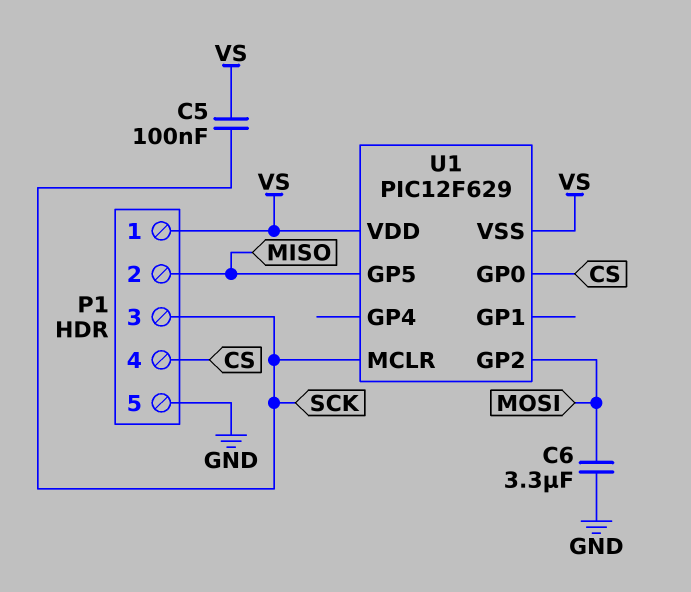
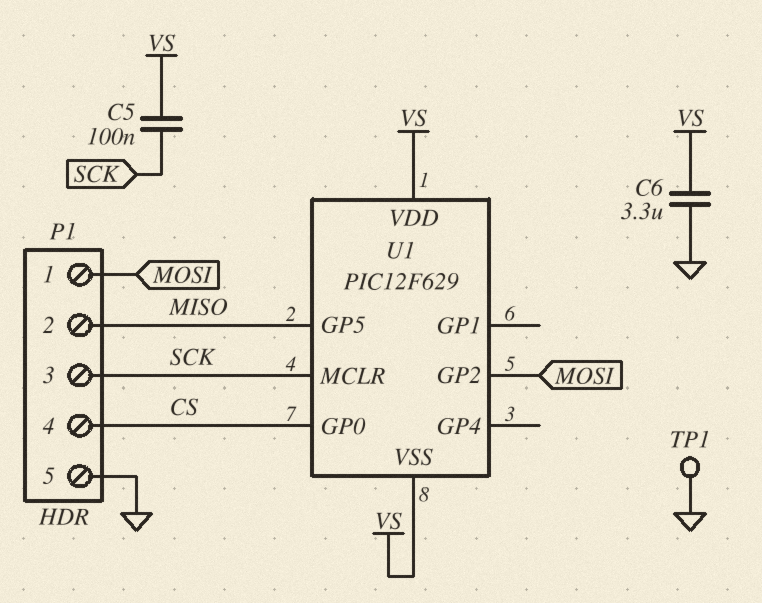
C6: 3.3uF (GND, MOSI) -> 3.3uF (GND, VS)
P1 pin 1: VS -> MOSI
TP1: none -> test point (GND)

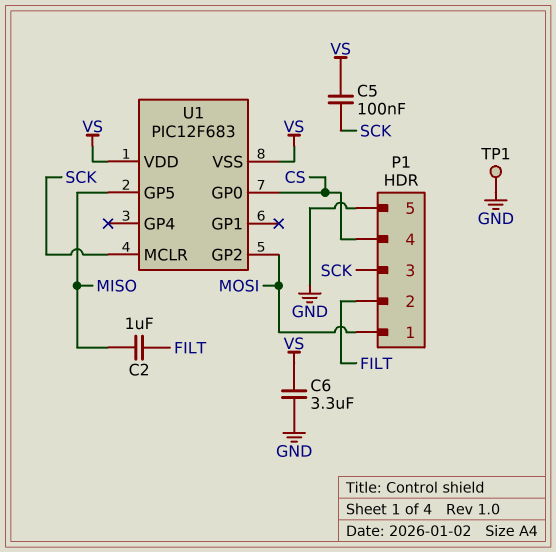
C2: none -> 1uF (FILT, MISO)
P1 pin 2: MISO -> FILT
U1: PIC12F629 -> PIC12F683

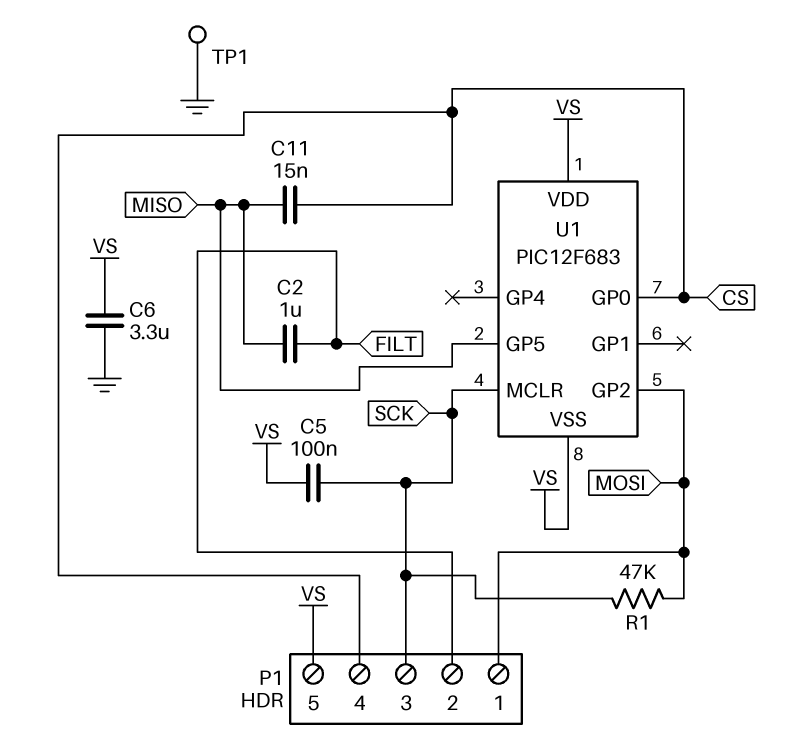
C11: none -> 15nF (CS, MISO)
P1 pin 5: GND -> VS
R1: none -> 47k (MOSI, SCK)

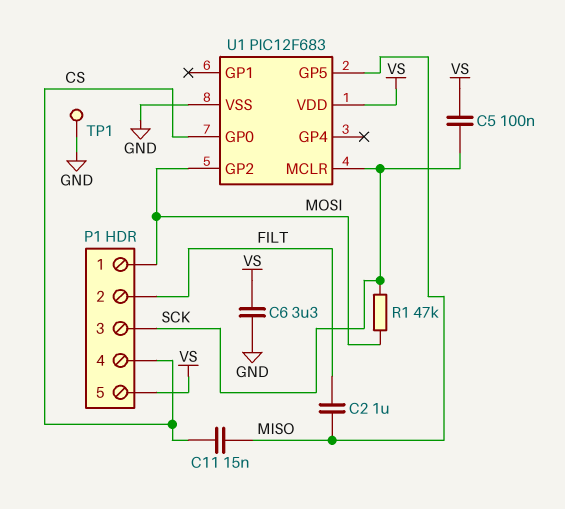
U1 pin VSS: VS -> GND

